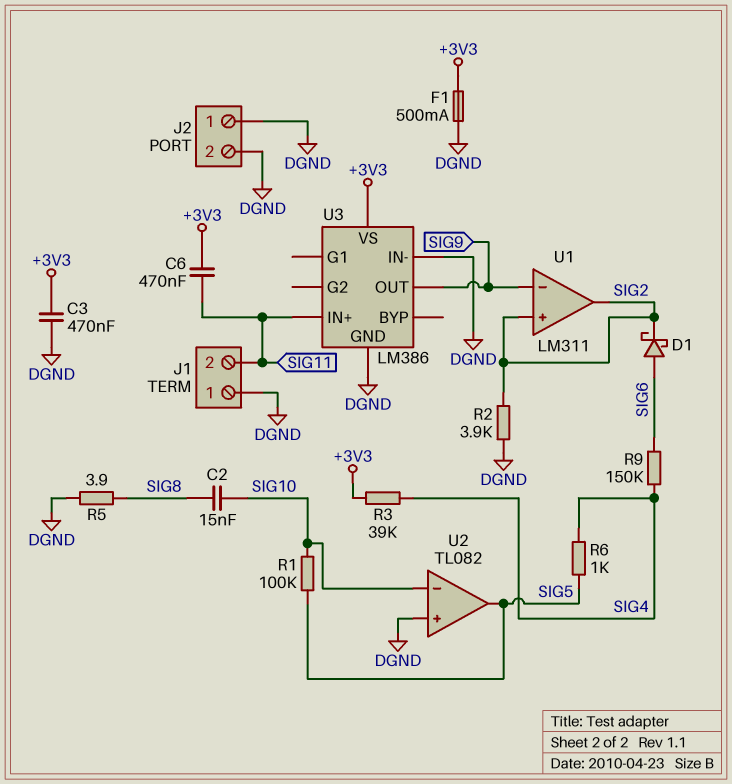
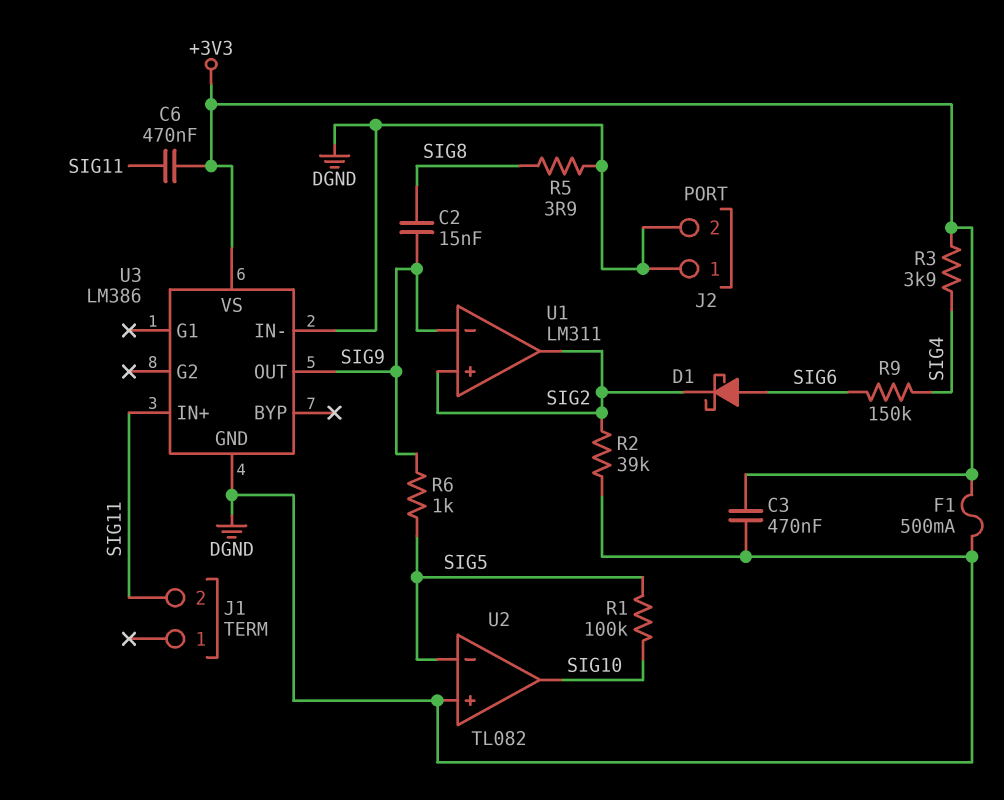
C2: 15nF (SIG8, SIG10) -> 15nF (SIG8, SIG9)
J1 pin 1: DGND -> none
R2: 3.9k (DGND, SIG2) -> 39k (DGND, SIG2)
R3: 39k (+3V3, SIG4) -> 3.9k (+3V3, SIG4)
R6: 1k (SIG4, SIG5) -> 1k (SIG5, SIG9)
U2 pin in-: SIG10 -> SIG5
U2 pin out: SIG5 -> SIG10

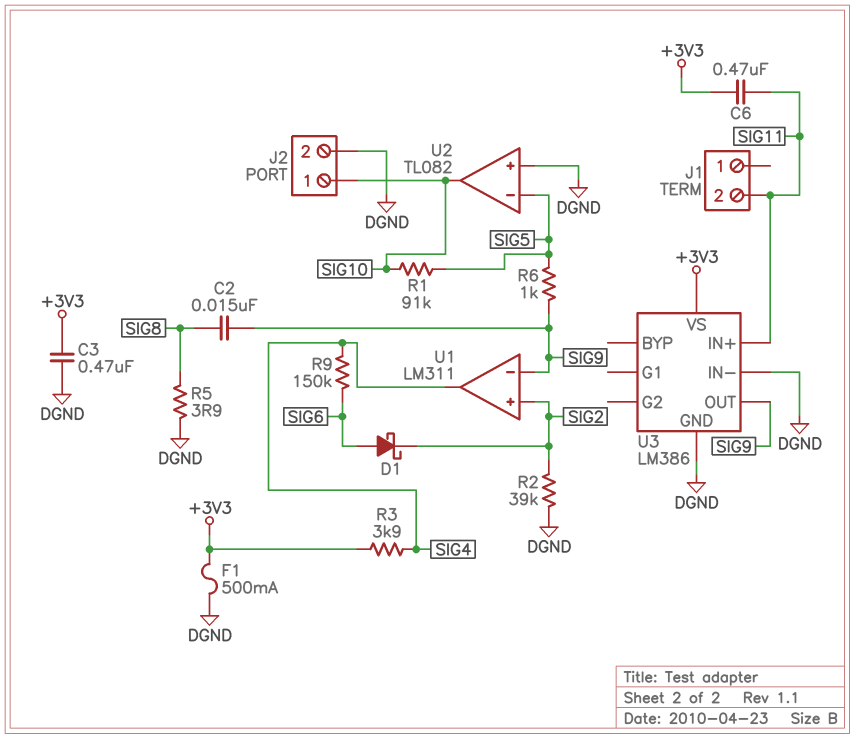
J2 pin 1: DGND -> SIG10
R1: 100k (SIG5, SIG10) -> 91k (SIG5, SIG10)
U1 pin out: SIG2 -> SIG4

